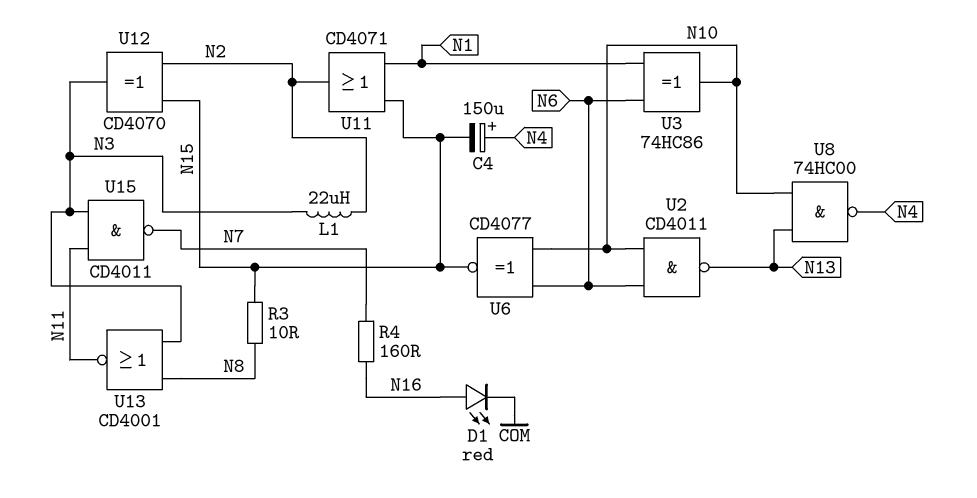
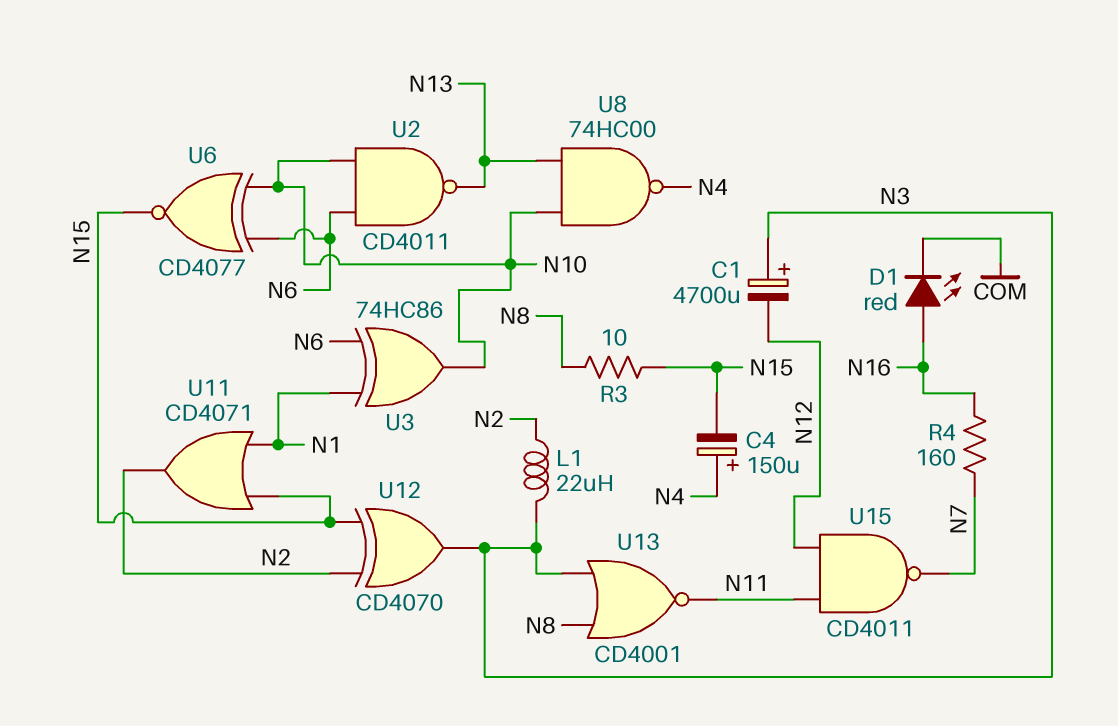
C1: none -> 4700uF (plus N3, minus N12)
U15: NAND CD4011 (in N3, in N11, out N7) -> NAND CD4011 (in N11, in N12, out N7)

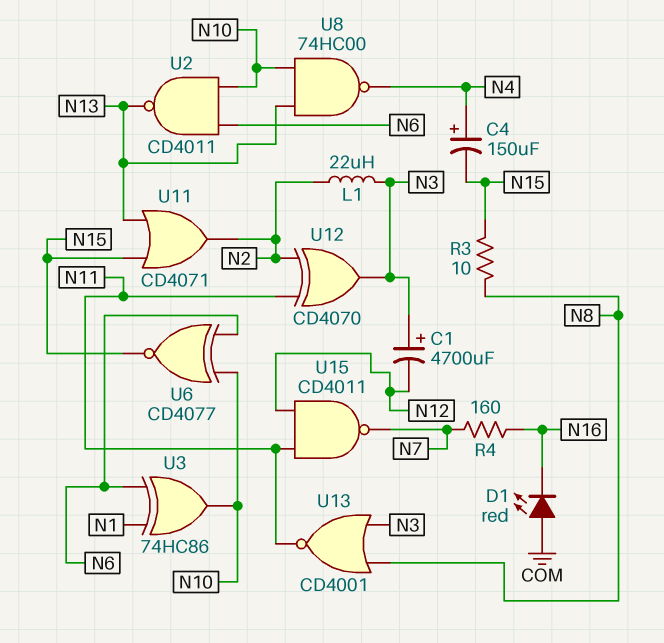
D1: LED red (A N16, K COM) -> LED red (A COM, K N16)
U11: OR CD4071 (in N1, in N15, out N2) -> OR CD4071 (in N13, in N15, out N2)
U12: XOR CD4070 (in N2, in N15, out N3) -> XOR CD4070 (in N2, in N11, out N3)

